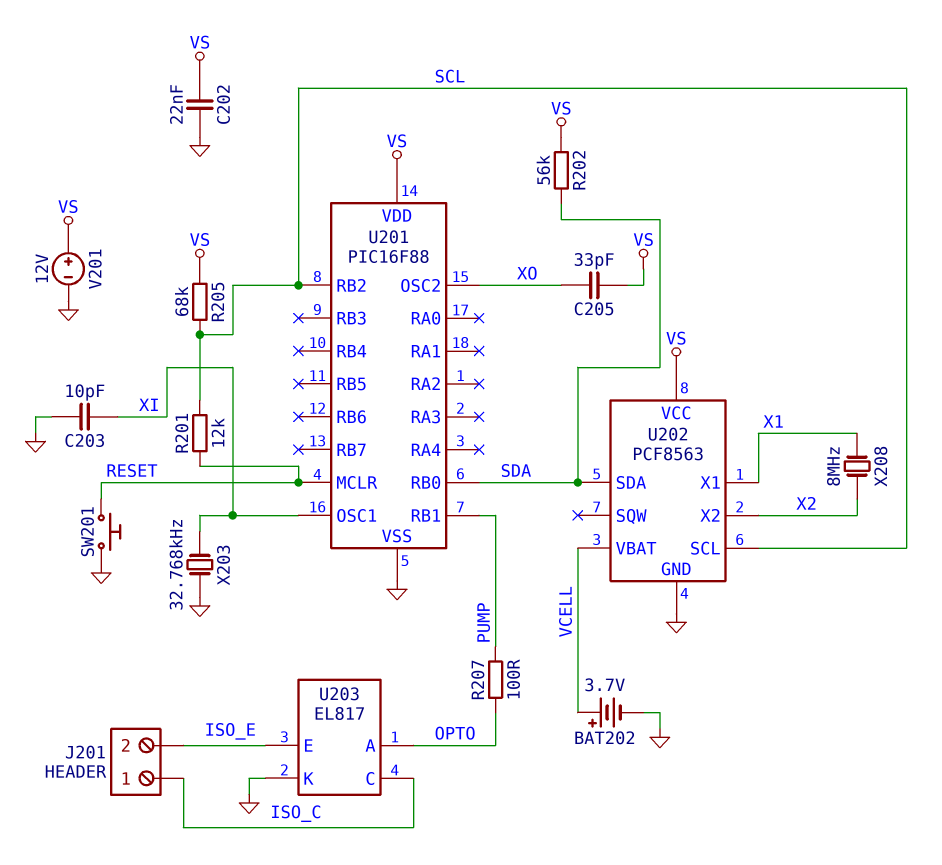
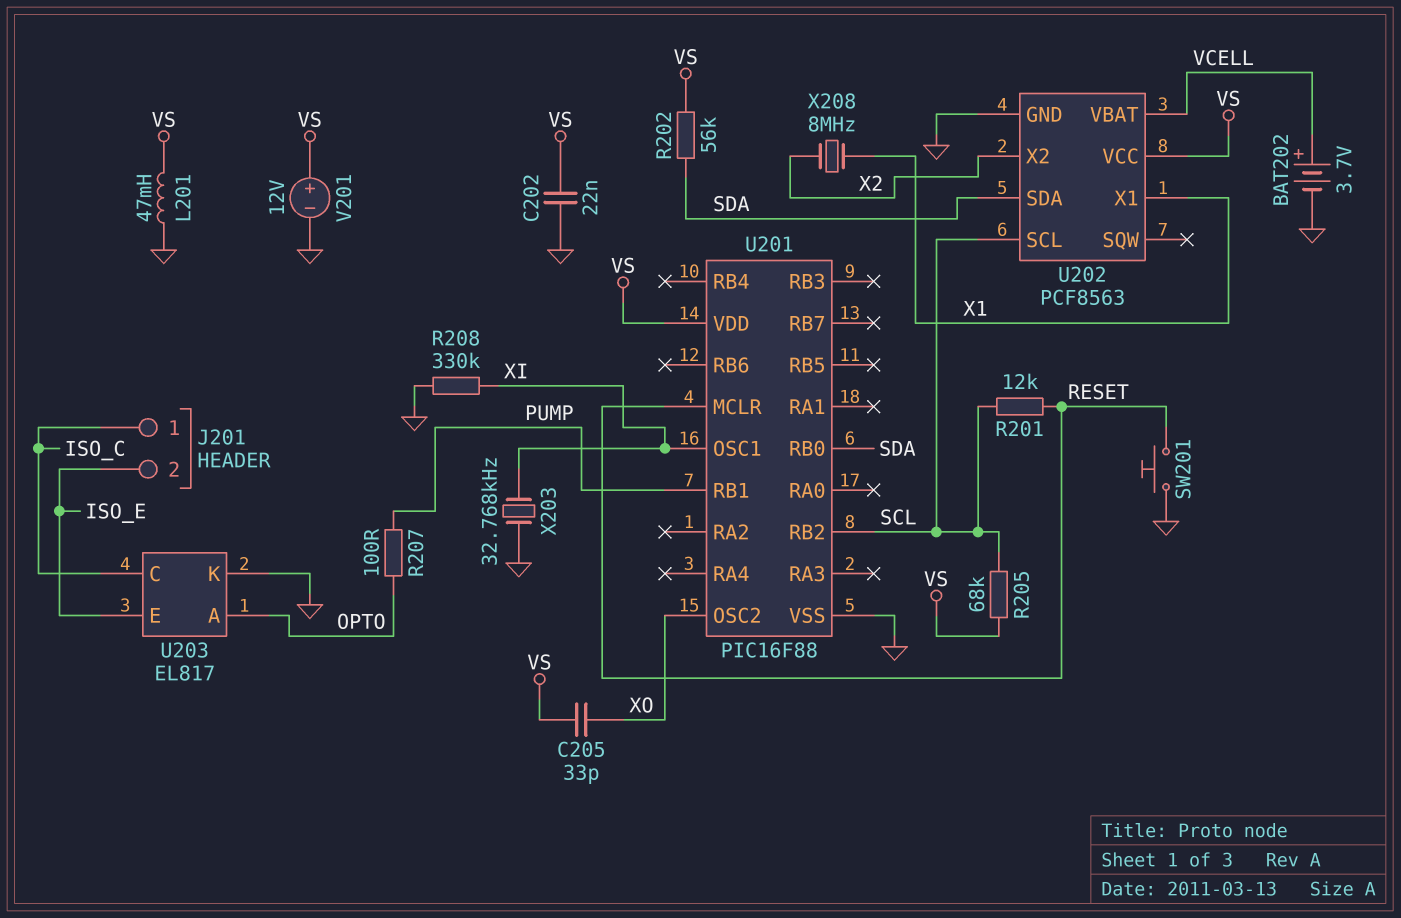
C203: 10pF (GND, XI) -> none
L201: none -> 47mH (GND, VS)
R208: none -> 330k (GND, XI)

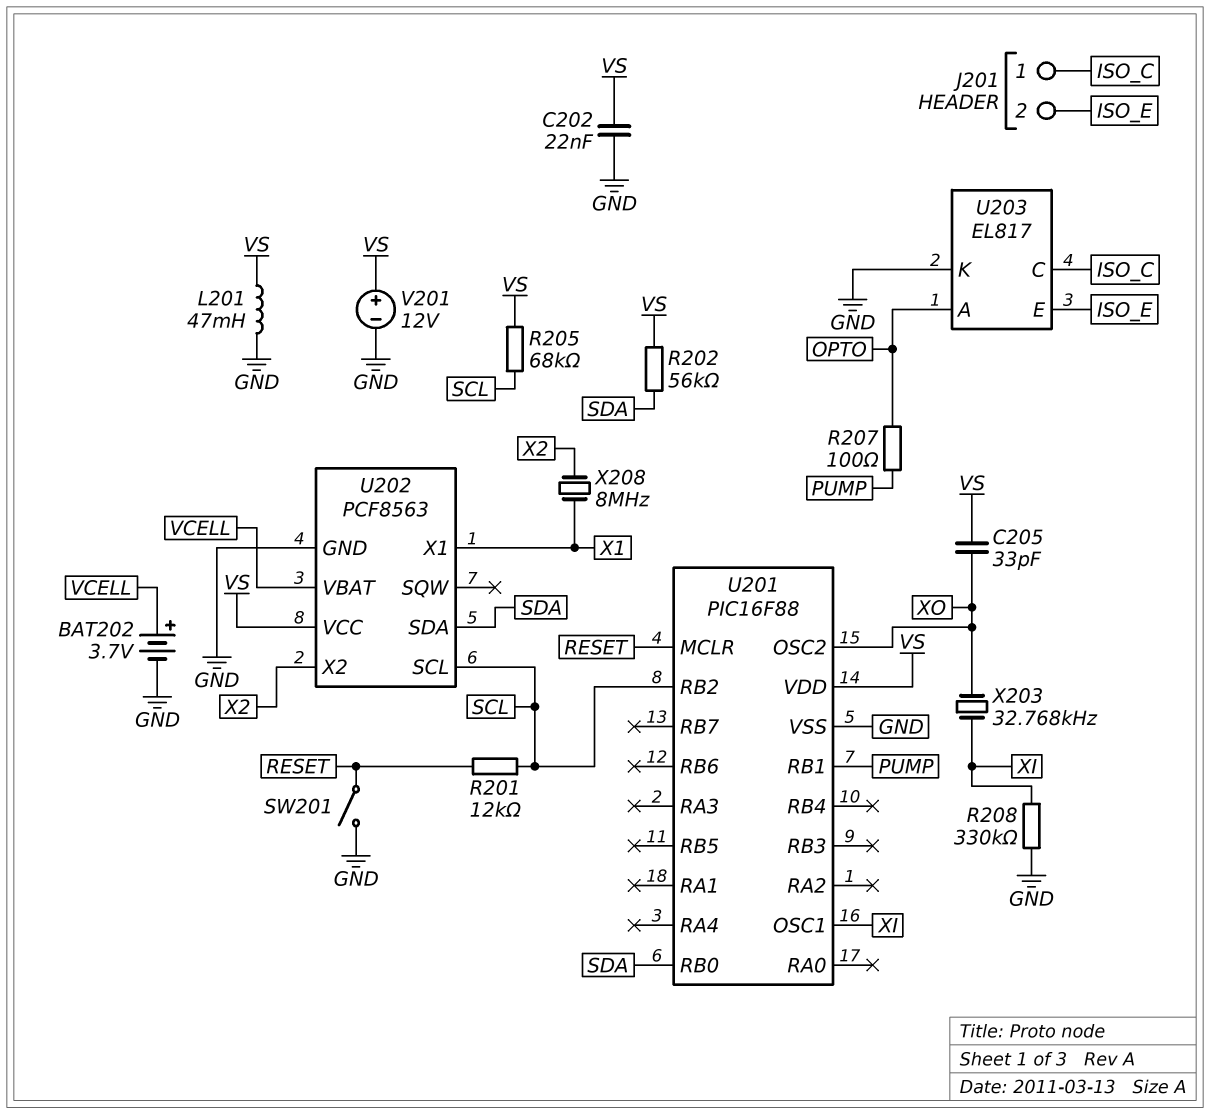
SW201: button (GND, RESET) -> switch (GND, RESET)
X203: 32.768kHz (GND, XI) -> 32.768kHz (XI, XO)

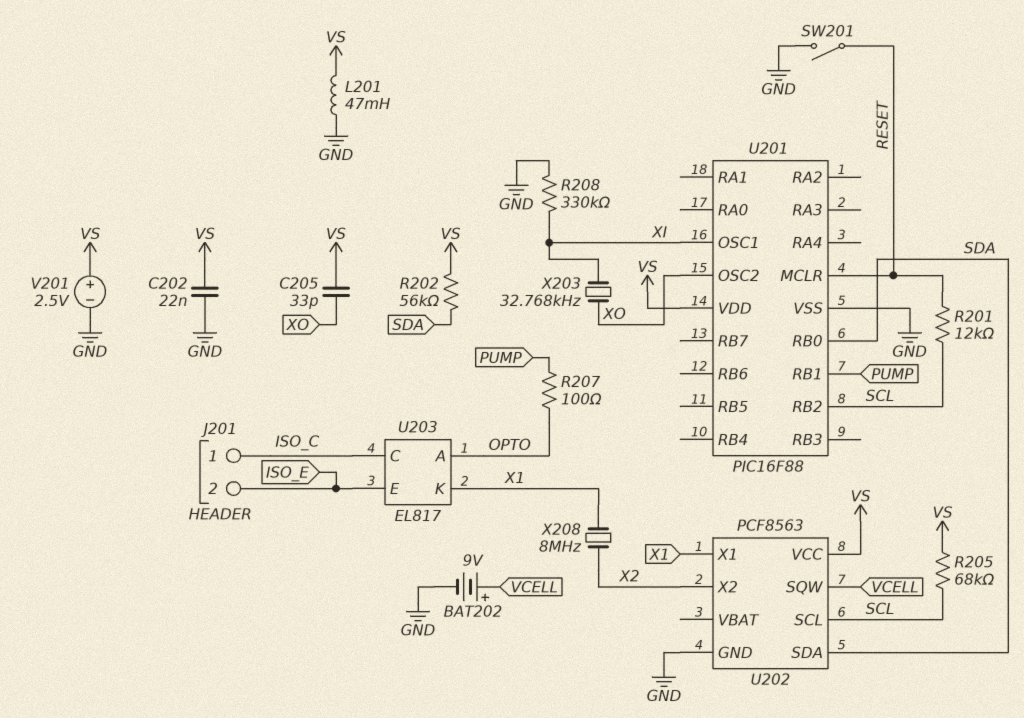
BAT202: 3.7V (plus VCELL, minus GND) -> 9V (plus VCELL, minus GND)
U202 pin SQW: none -> VCELL
U202 pin VBAT: VCELL -> none
U203 pin K: GND -> X1
V201: 12V (plus VS, minus GND) -> 2.5V (plus VS, minus GND)

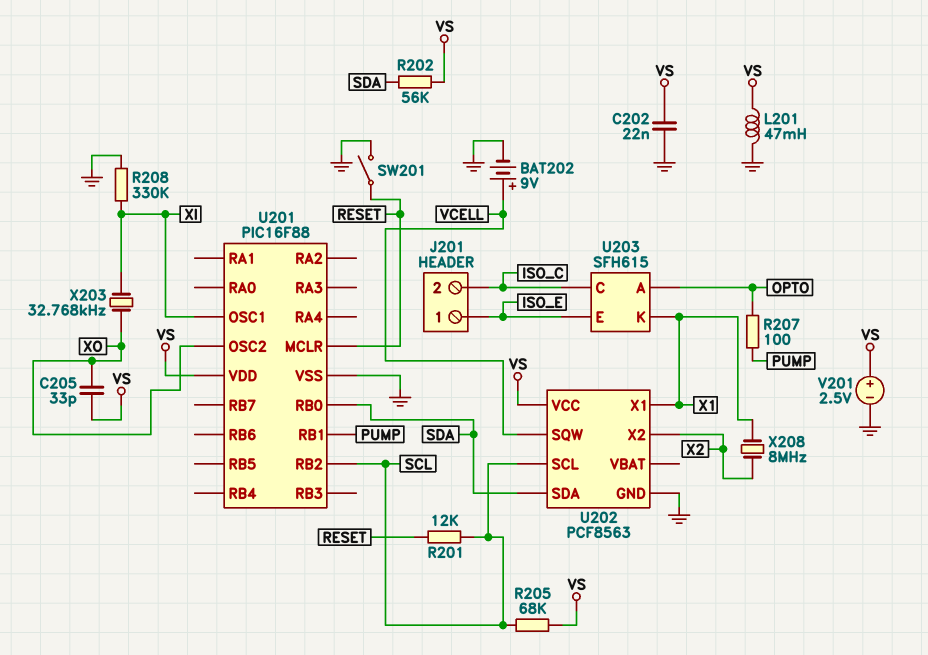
J201 pin 1: ISO_C -> ISO_E
J201 pin 2: ISO_E -> ISO_C
U203: EL817 -> SFH615

